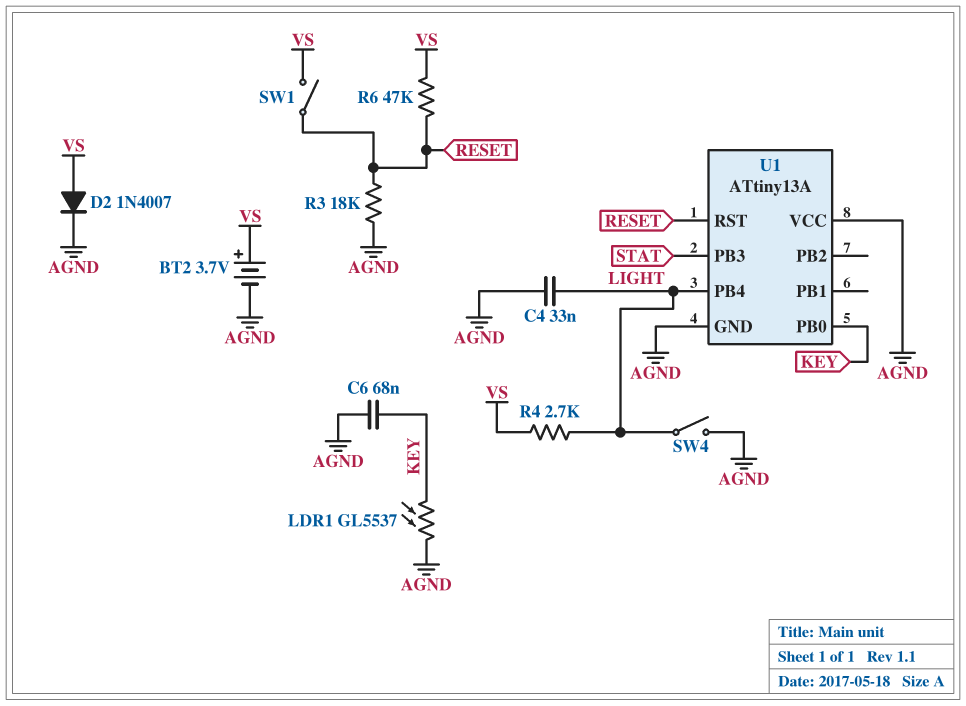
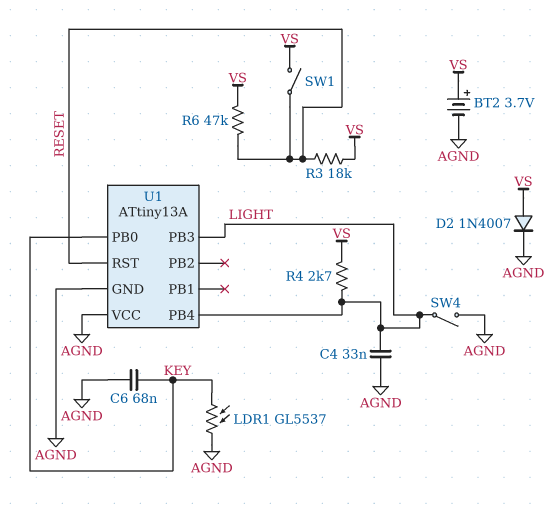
R3: 18k (AGND, RESET) -> 18k (RESET, VS)
U1 pin PB3: STAT -> LIGHT

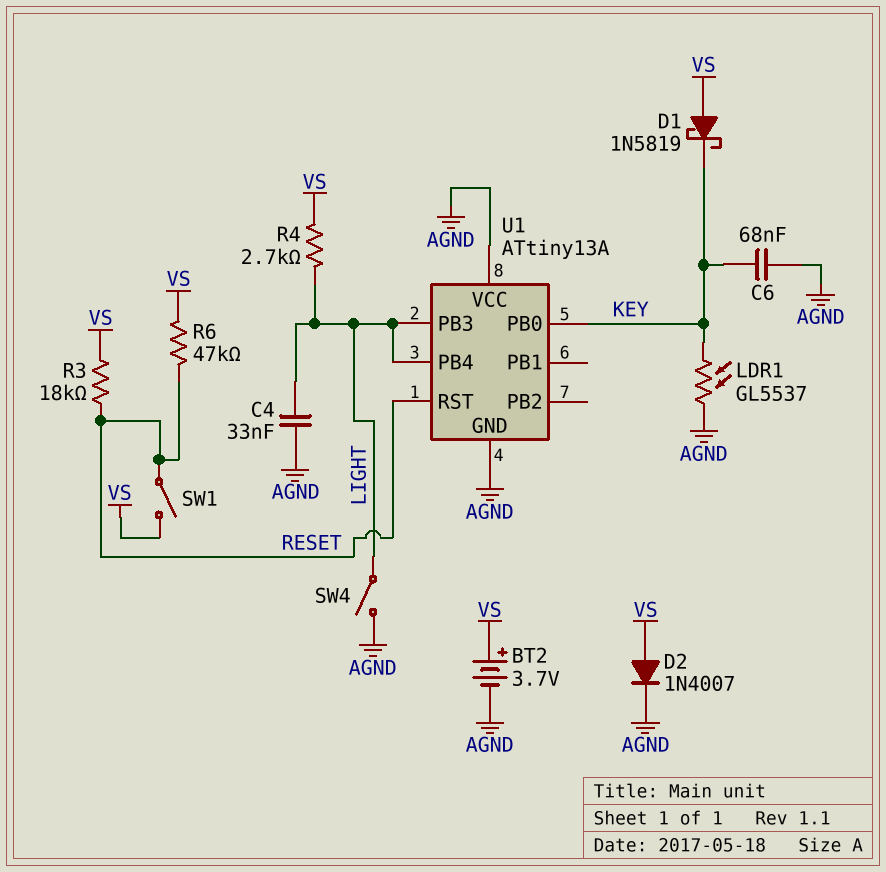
D1: none -> schottky 1N5819 (A VS, K KEY)

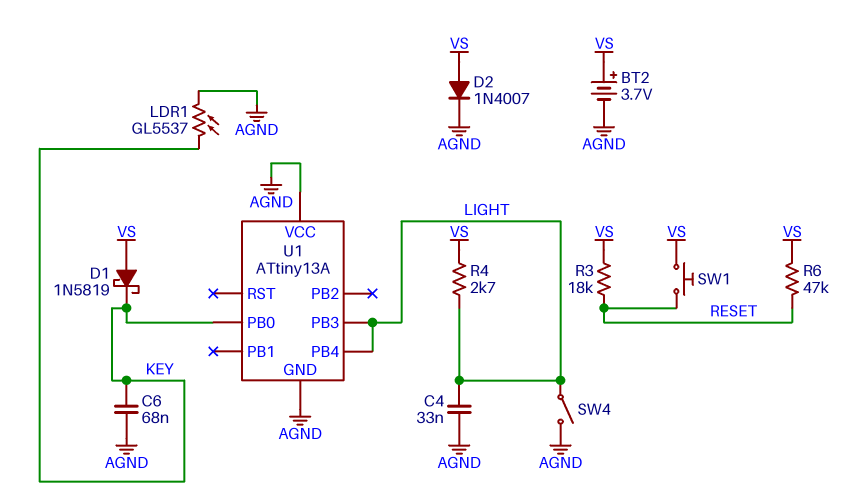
SW1: switch (RESET, VS) -> button (RESET, VS)
U1 pin RST: RESET -> none

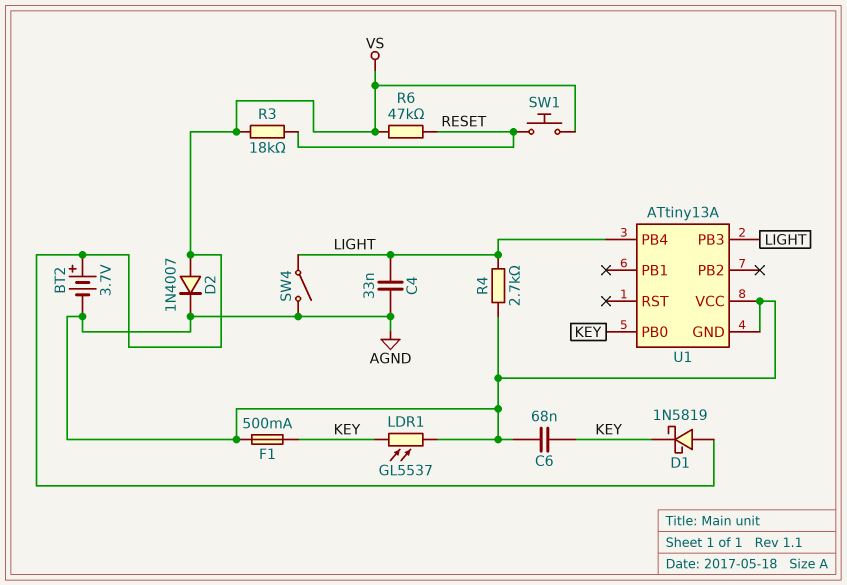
F1: none -> 500mA (AGND, KEY)
R4: 2.7k (LIGHT, VS) -> 2.7k (AGND, LIGHT)

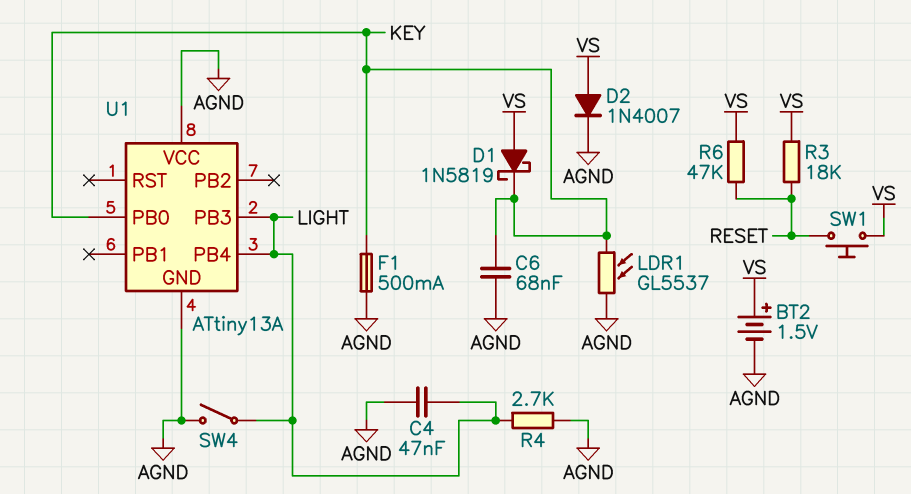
BT2: 3.7V (plus VS, minus AGND) -> 1.5V (plus VS, minus AGND)
C4: 33nF (AGND, LIGHT) -> 47nF (AGND, LIGHT)

